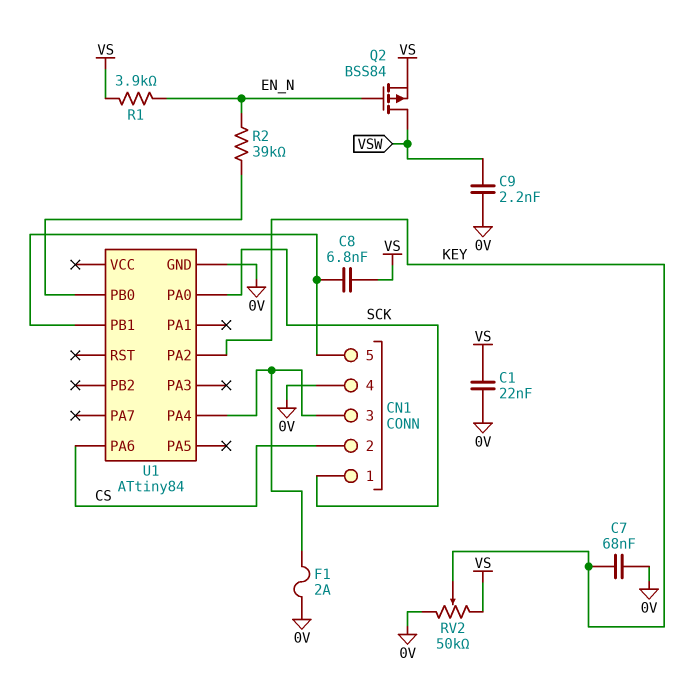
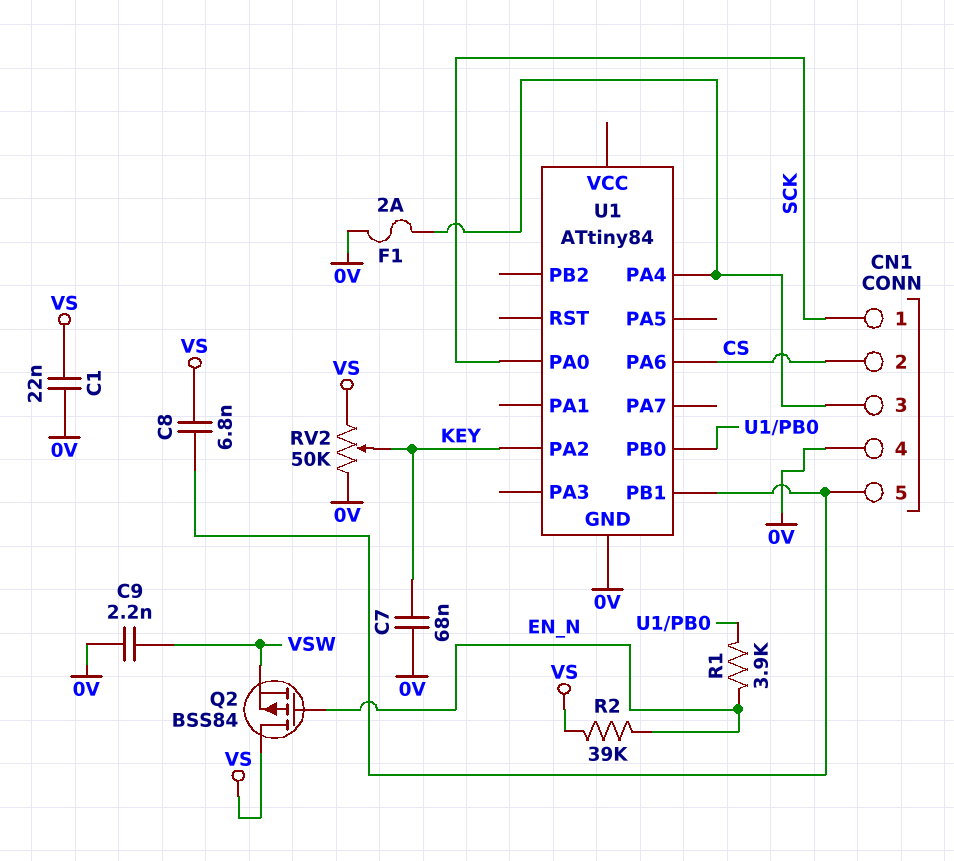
Q2: PMOS BSS84 (G EN_N, D VSW, S VS) -> PMOS BSS84 (G EN_N, D VS, S VSW)
R1: 3.9k (EN_N, VS) -> 3.9k (EN_N, U1/PB0)
R2: 39k (EN_N, U1/PB0) -> 39k (EN_N, VS)

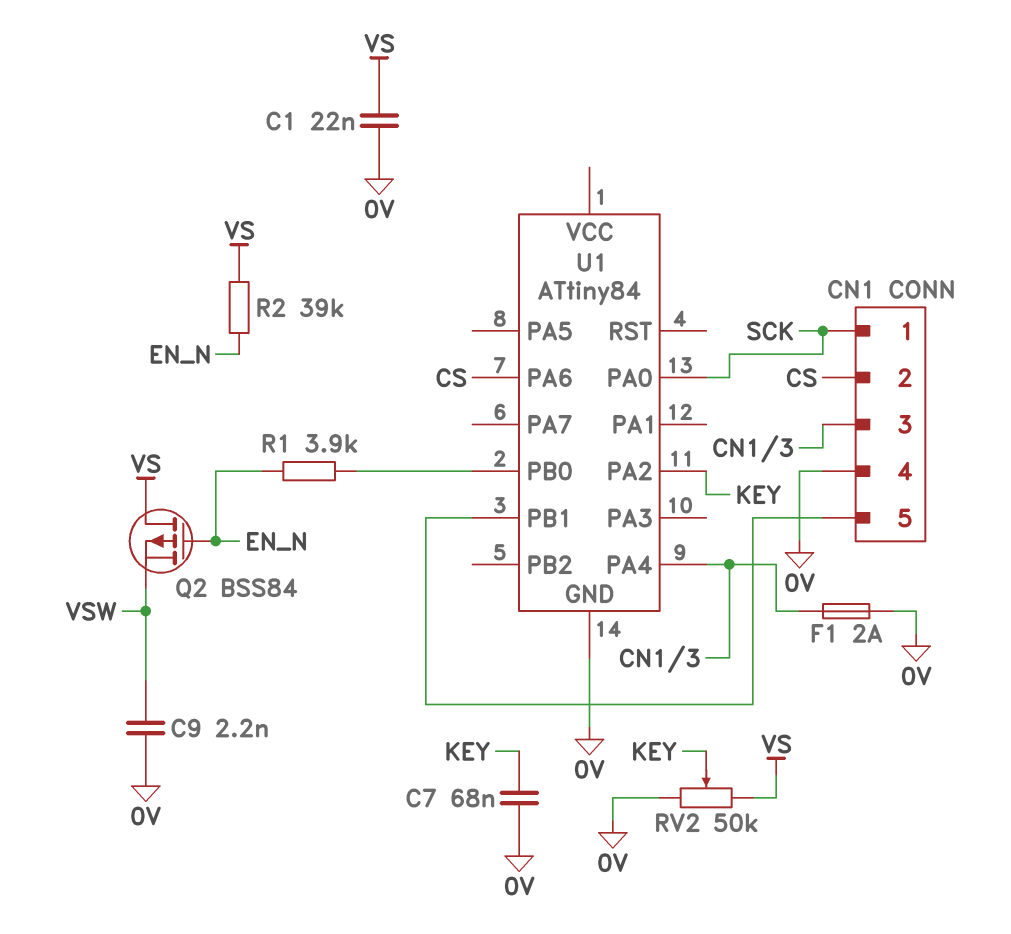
C8: 6.8nF (CN1/5, VS) -> none

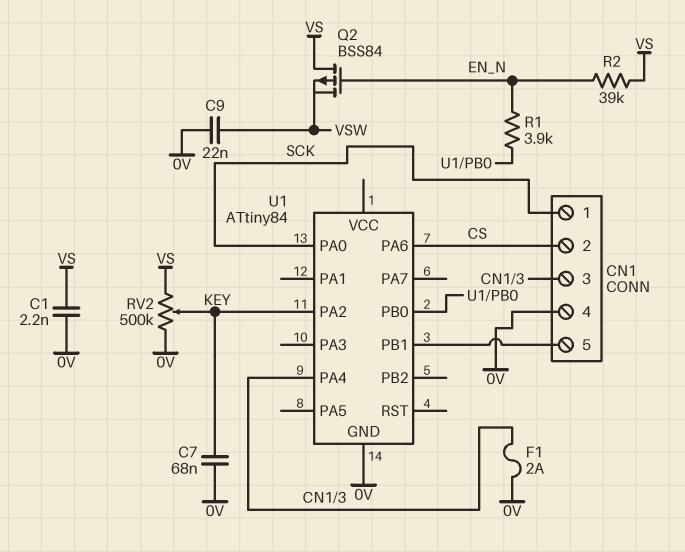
C1: 22nF (0V, VS) -> 2.2nF (0V, VS)
C9: 2.2nF (0V, VSW) -> 22nF (0V, VSW)
RV2: 50k (0V, VS, wiper KEY) -> 500k (0V, VS, wiper KEY)

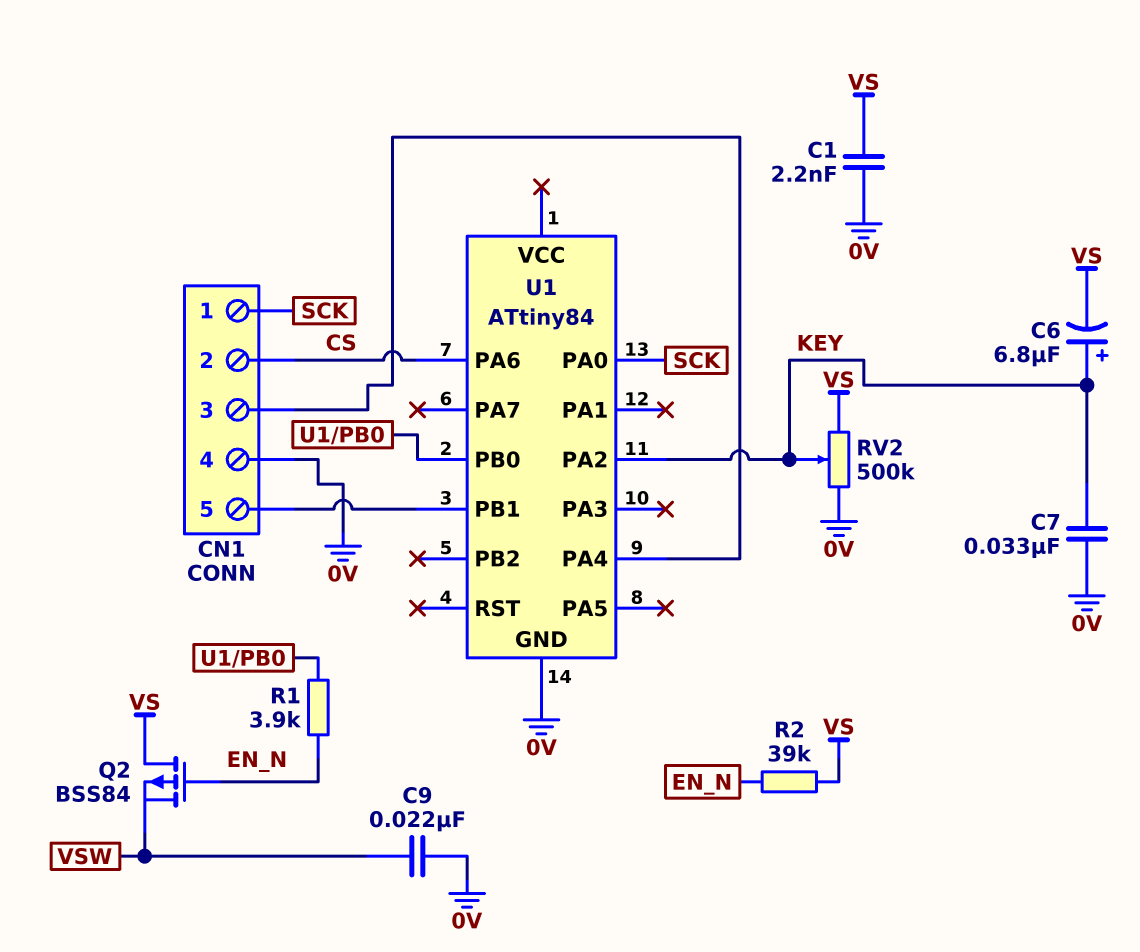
C6: none -> 6.8uF (plus KEY, minus VS)
C7: 68nF (0V, KEY) -> 33nF (0V, KEY)
F1: 2A (0V, CN1/3) -> none

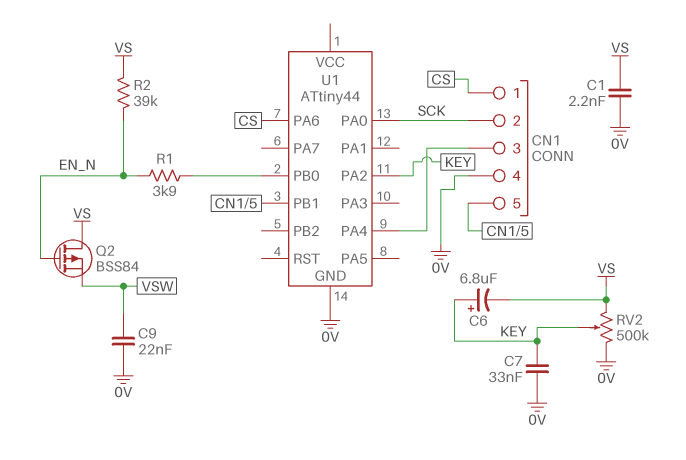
CN1 pin 1: SCK -> CS
CN1 pin 2: CS -> SCK
U1: ATtiny84 -> ATtiny44

